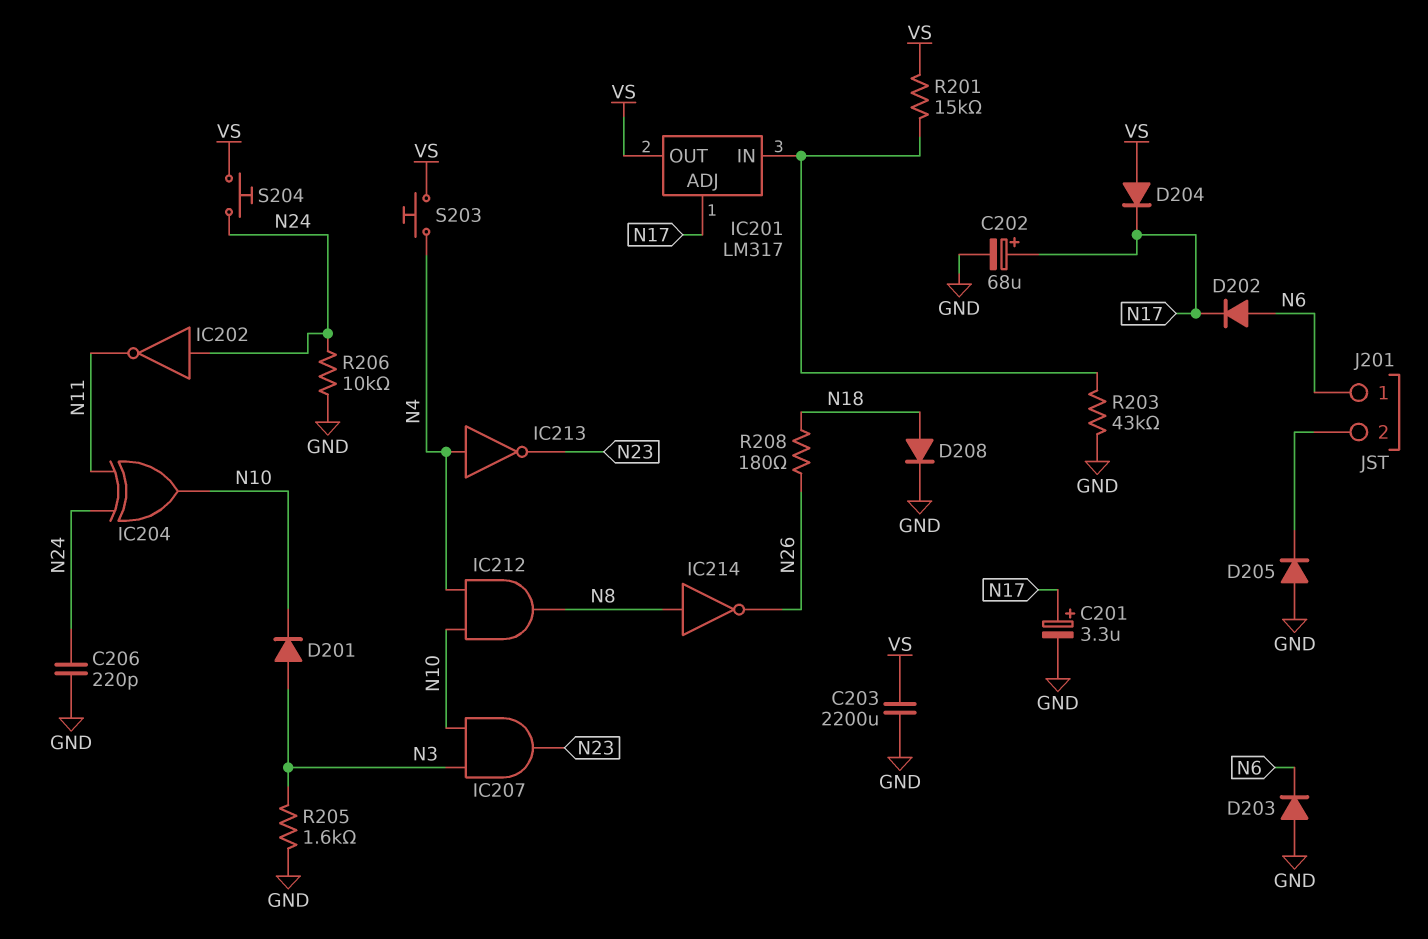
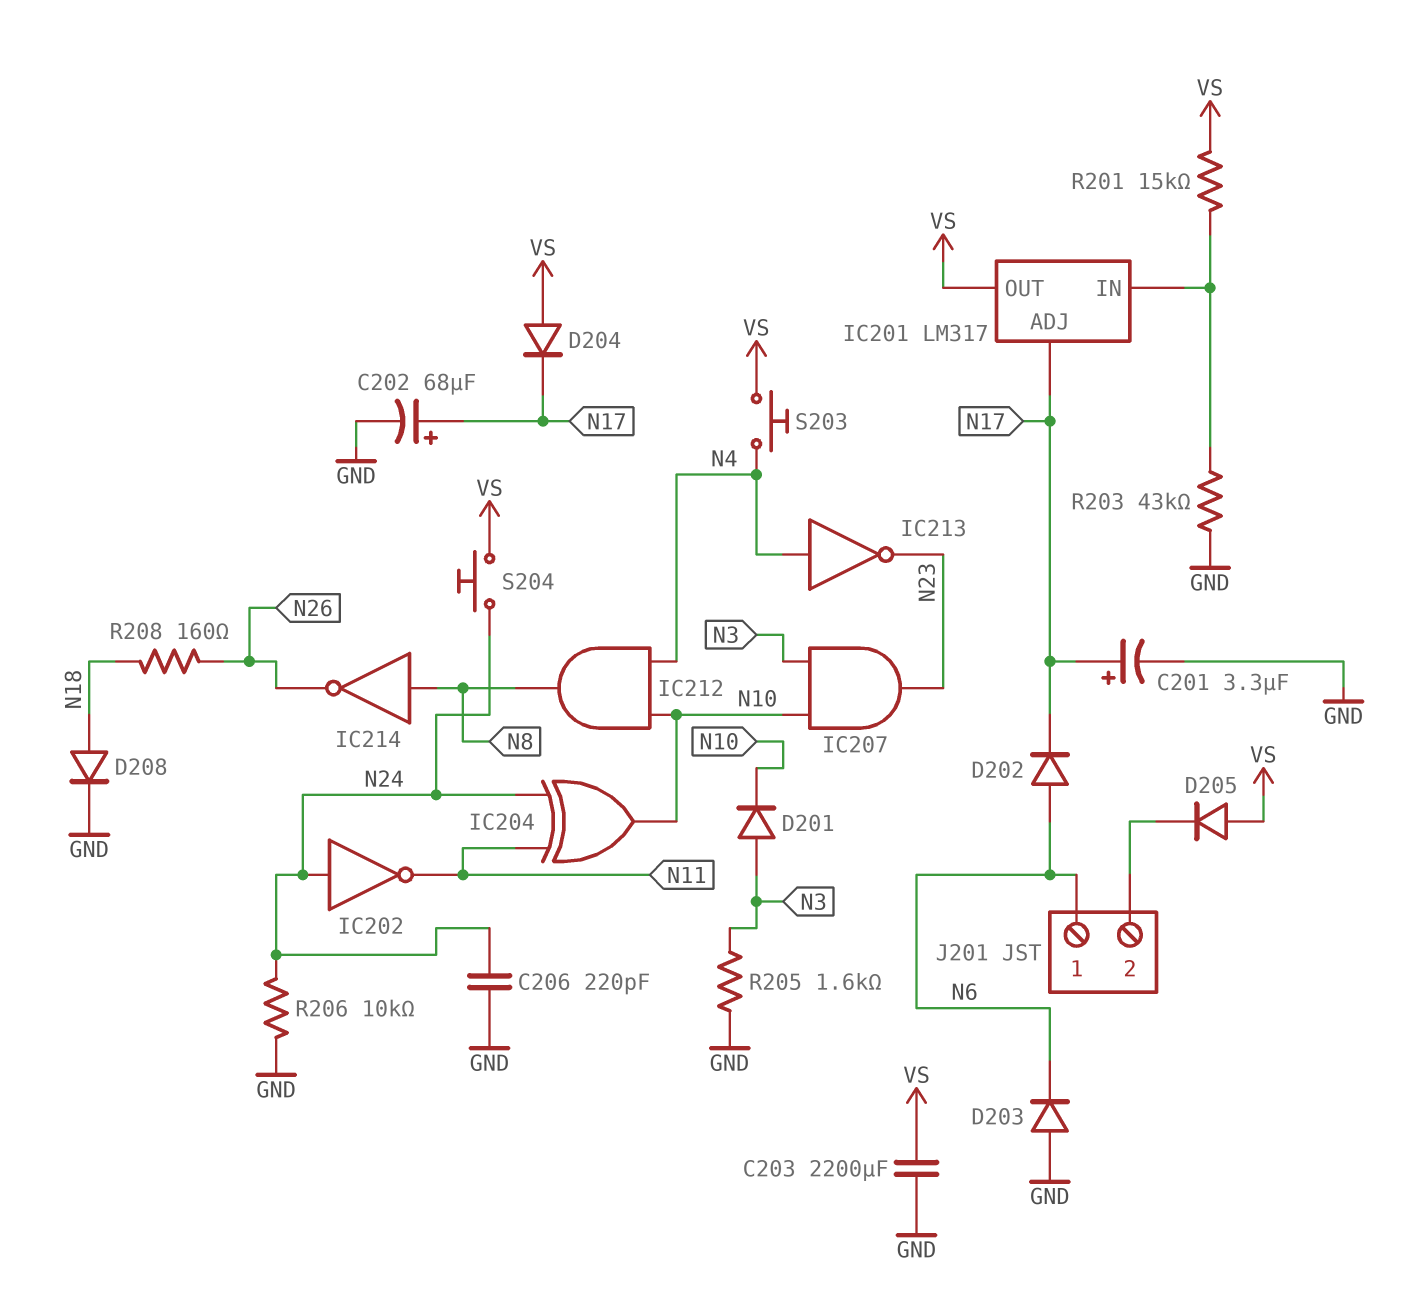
D205: diode (A GND, K J201/2) -> diode (A VS, K J201/2)
R208: 180 (N18, N26) -> 160 (N18, N26)

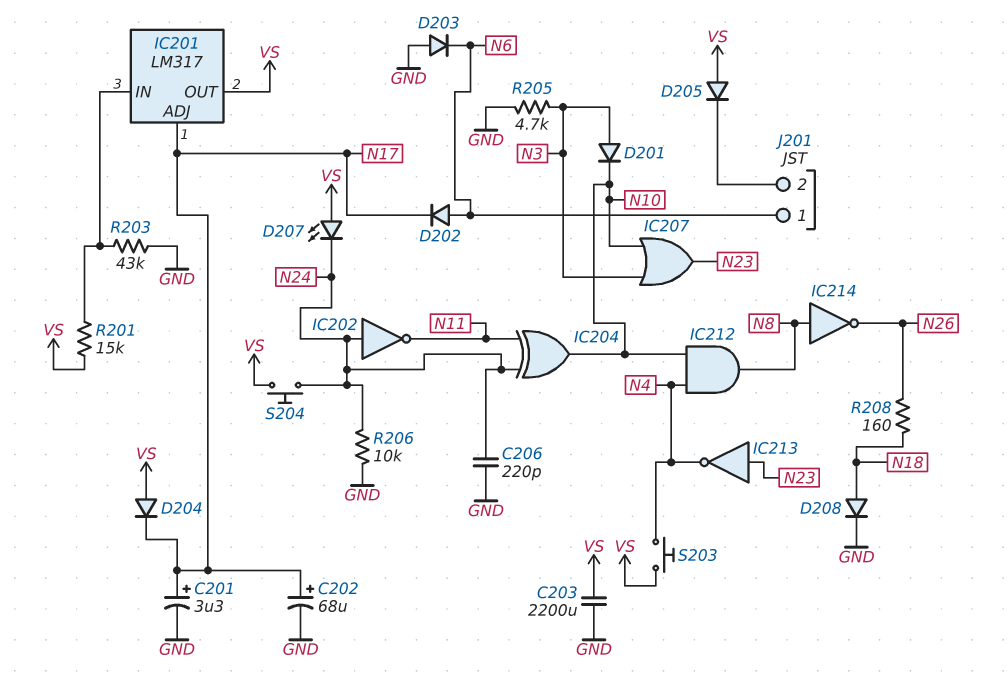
D207: none -> LED (A VS, K N24)
IC207: AND (in N3, in N10, out N23) -> OR (in N3, in N10, out N23)
IC213: NOT (in N4, out N23) -> NOT (in N23, out N4)
R205: 1.6k (GND, N3) -> 4.7k (GND, N3)

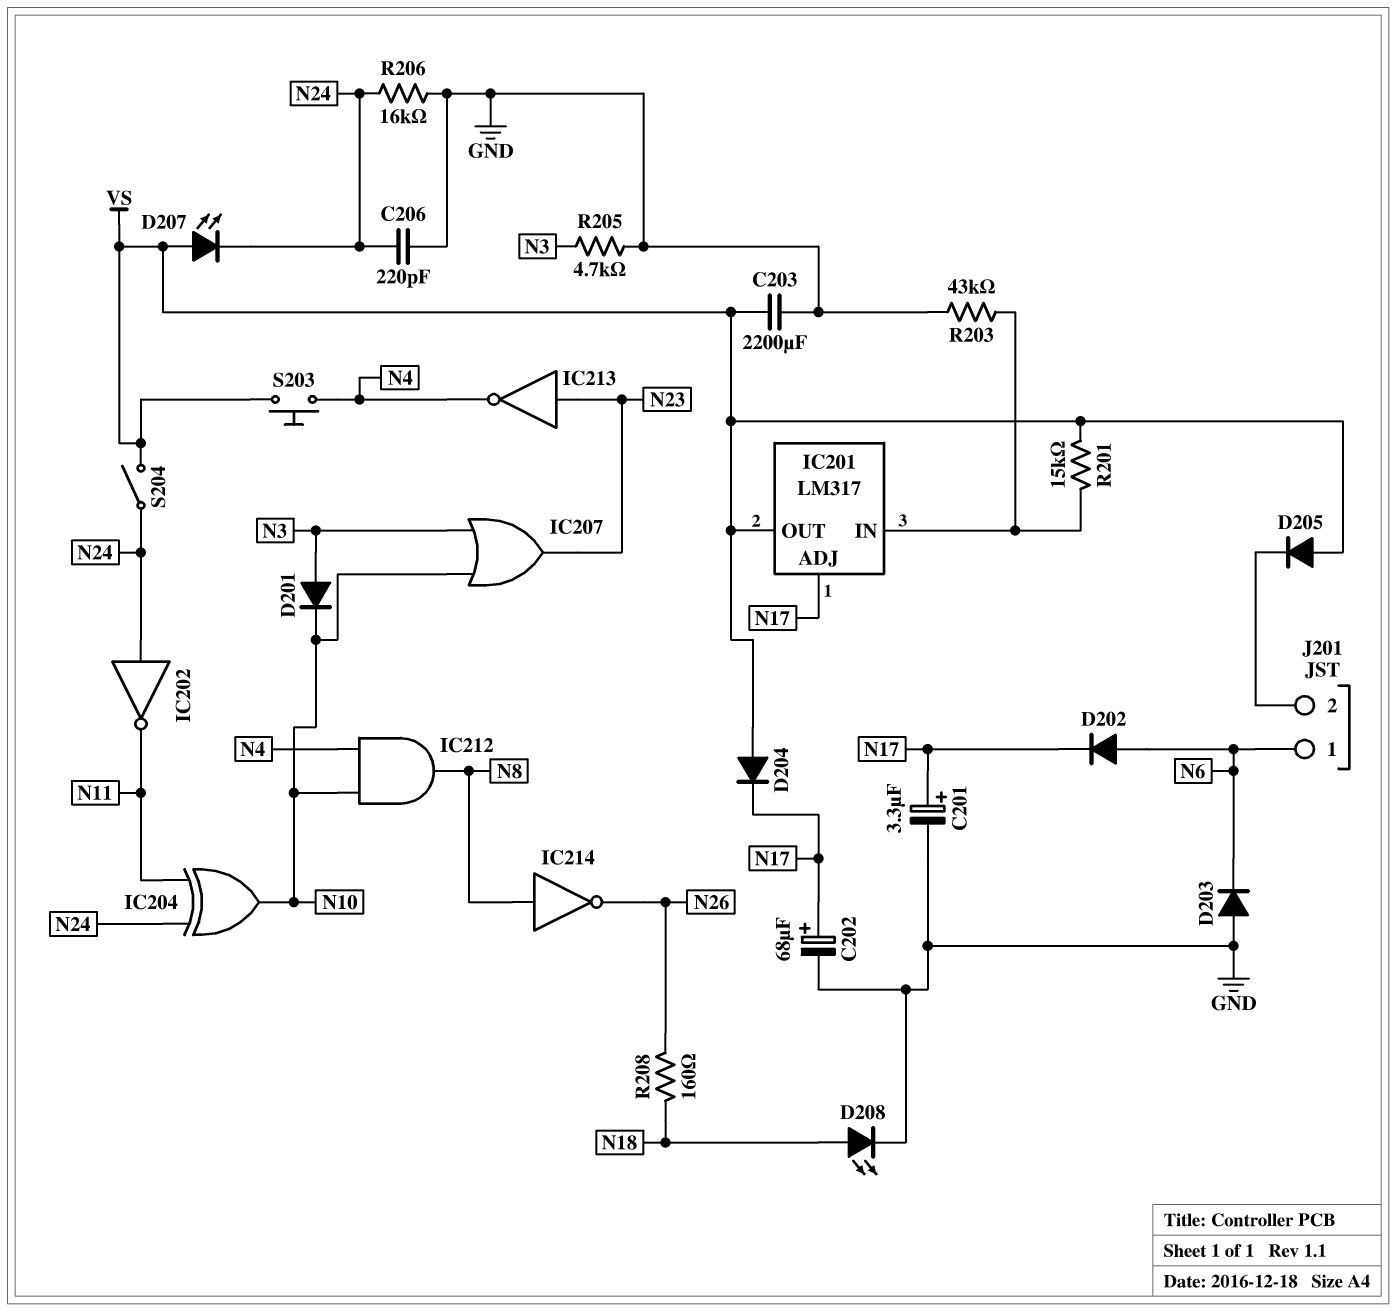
D208: diode (A N18, K GND) -> LED (A N18, K GND)
R206: 10k (GND, N24) -> 16k (GND, N24)
S204: button (N24, VS) -> switch (N24, VS)

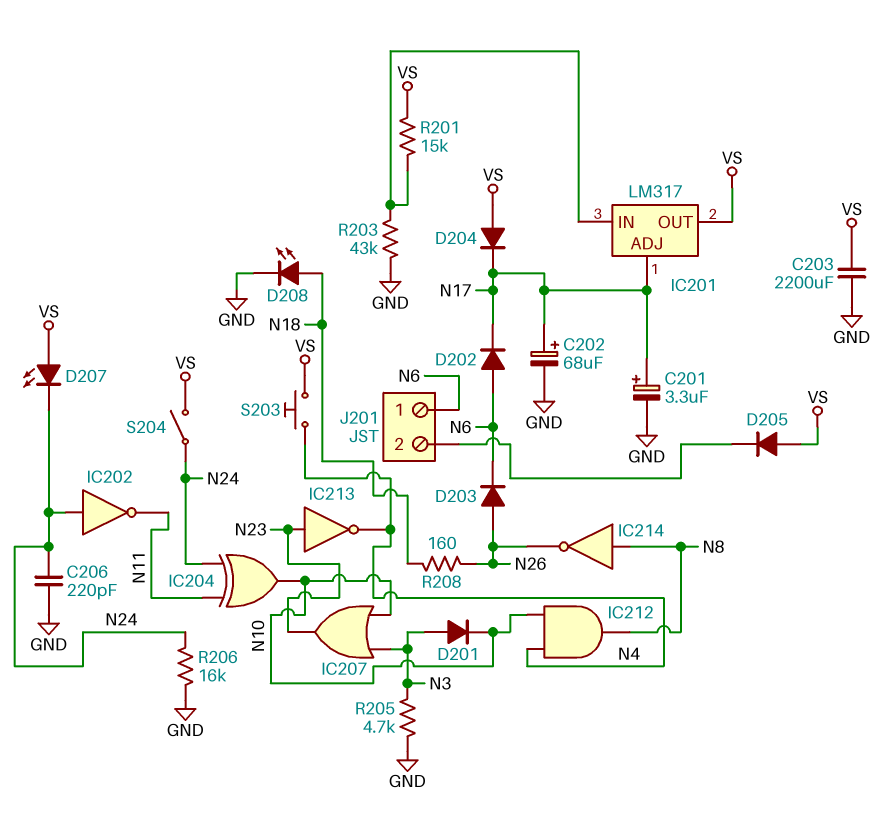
D203: diode (A GND, K N6) -> diode (A N26, K N6)

